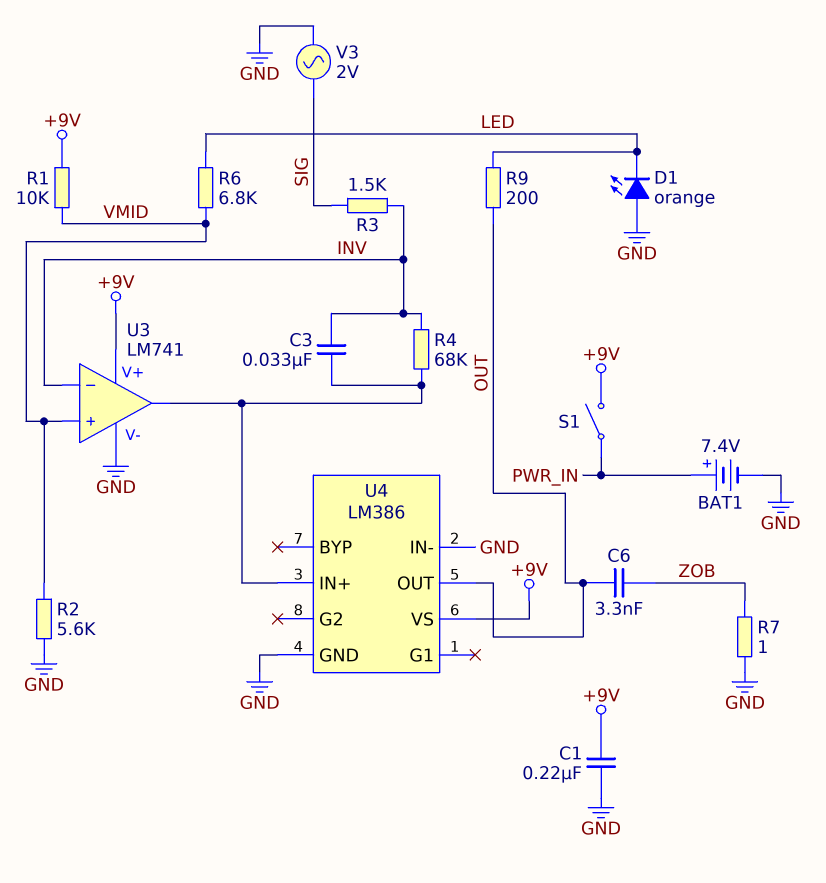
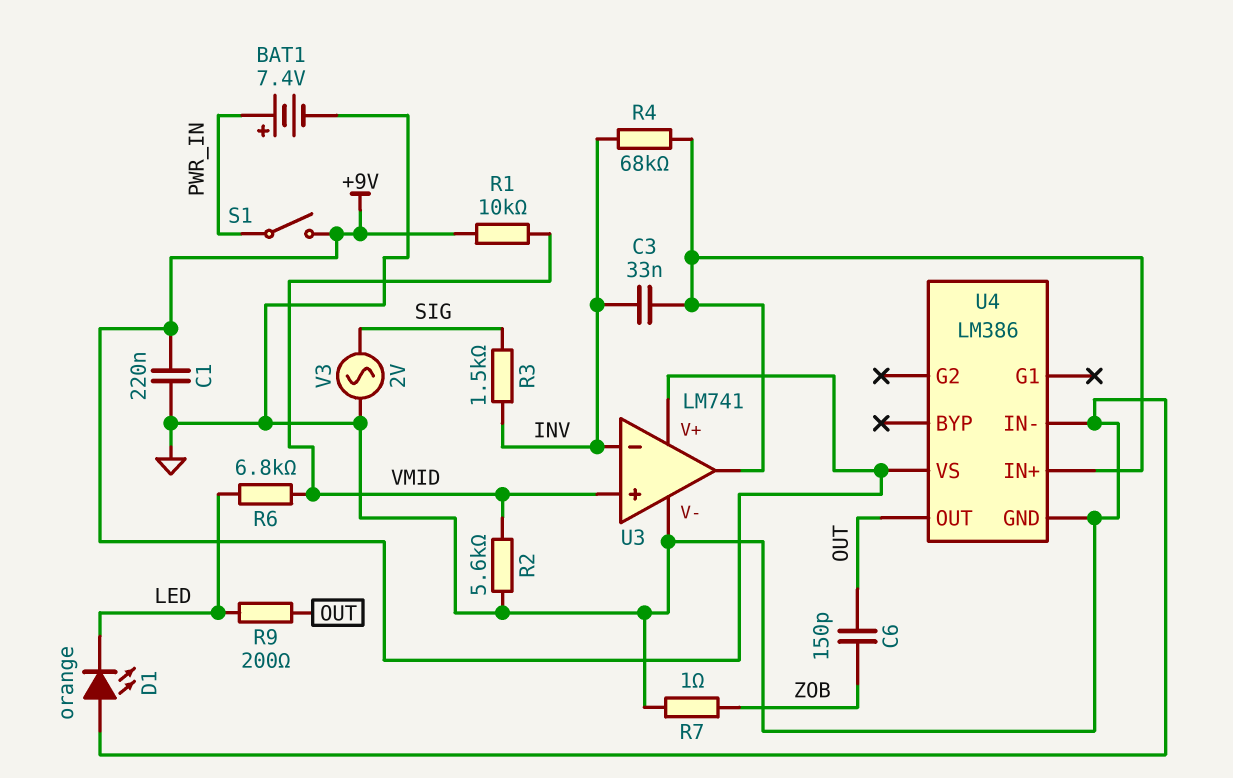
C6: 3.3nF (OUT, ZOB) -> 150pF (OUT, ZOB)

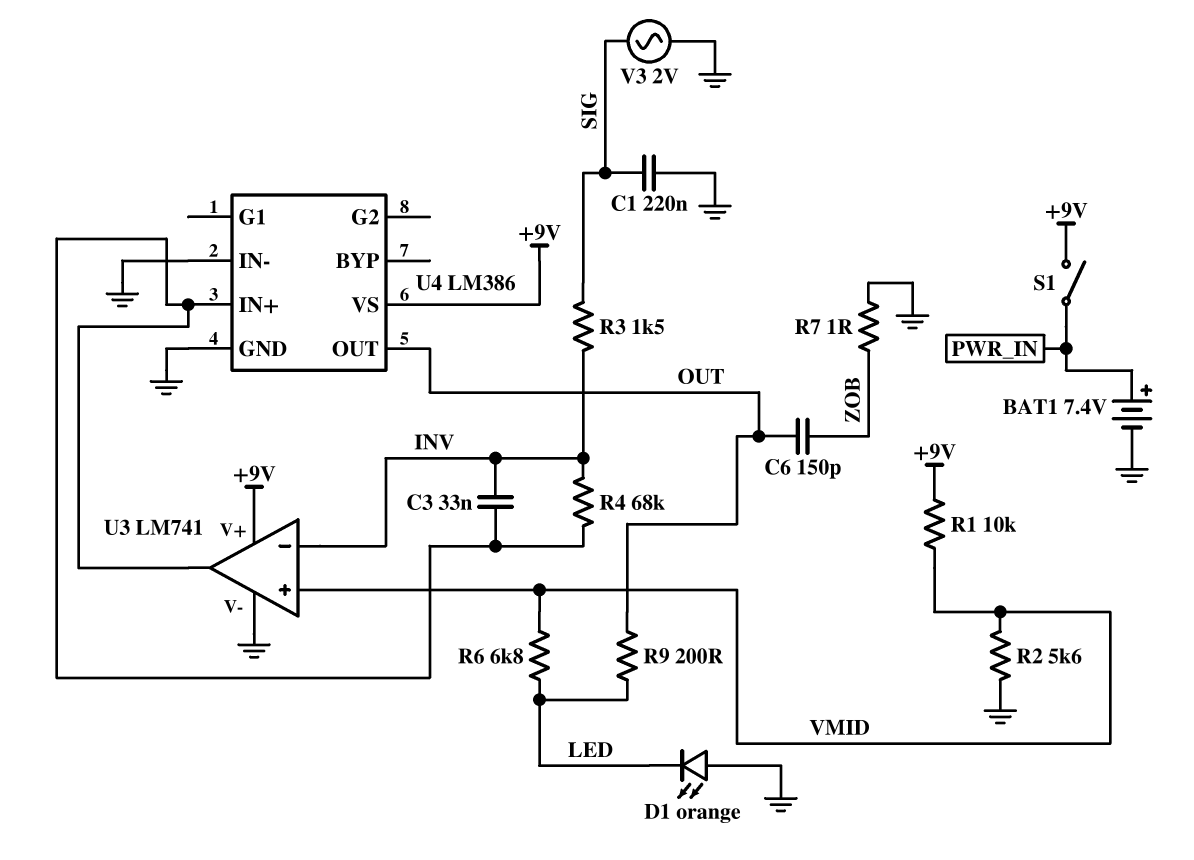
C1: 220nF (+9V, GND) -> 220nF (GND, SIG)

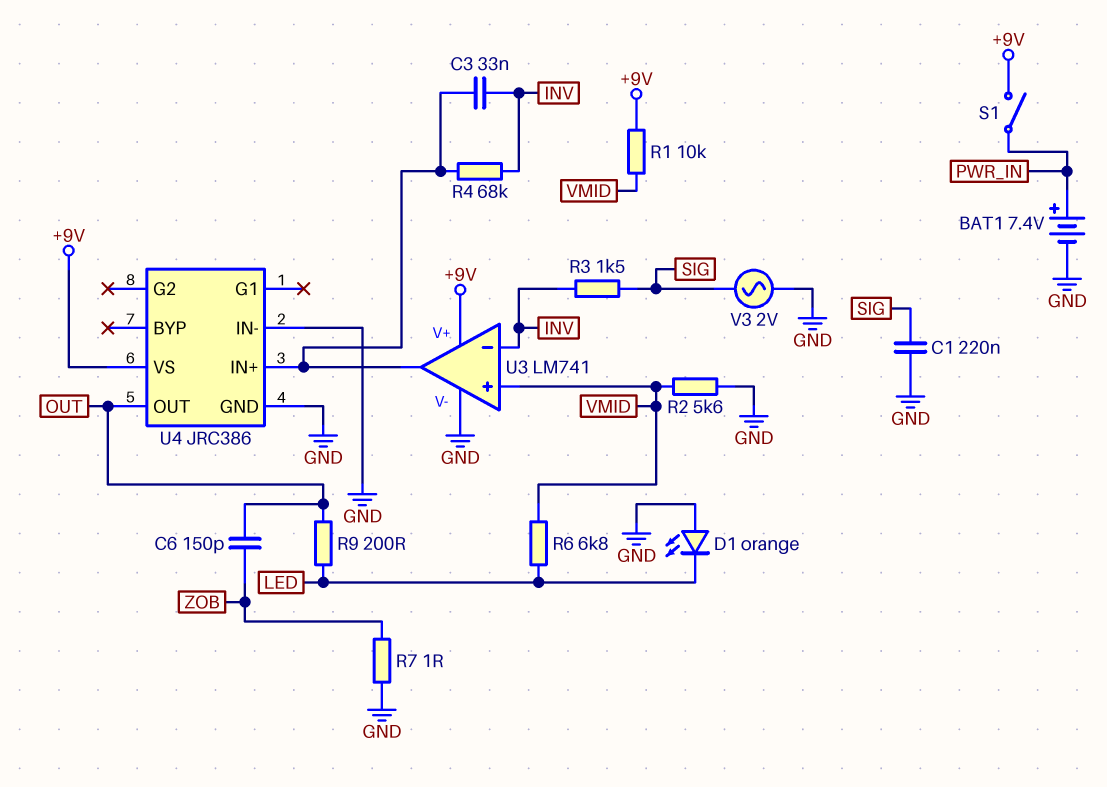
U4: LM386 -> JRC386

